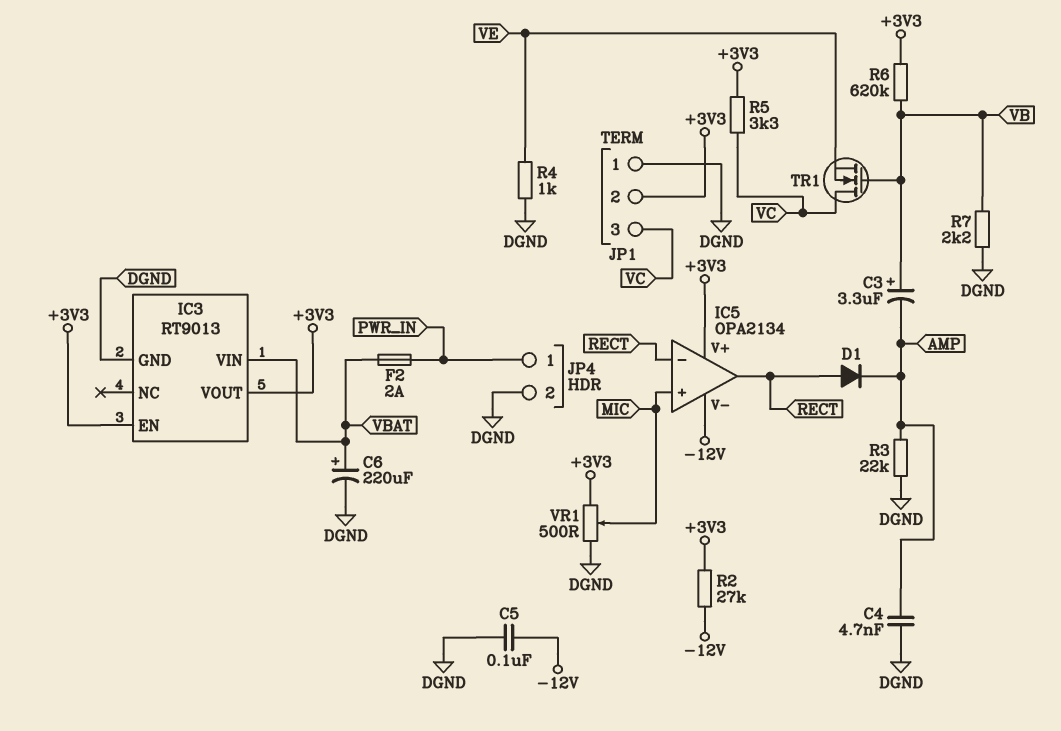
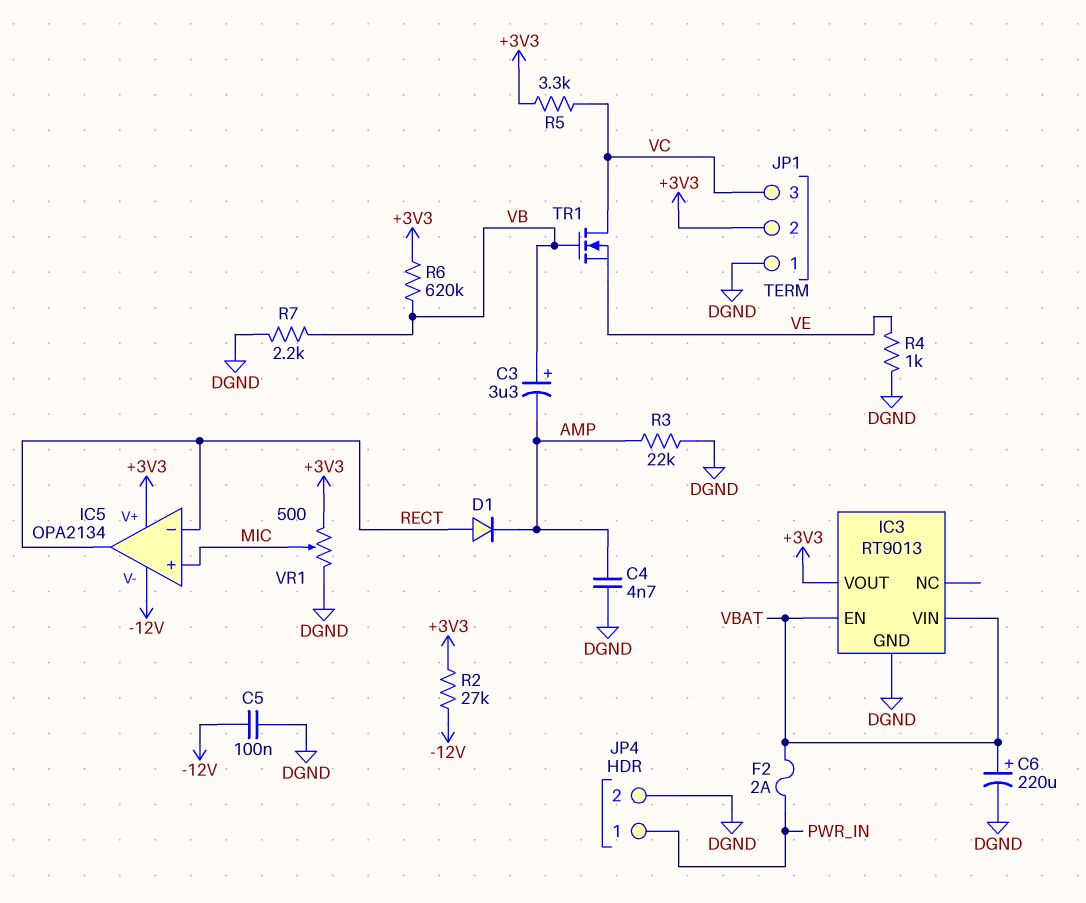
IC3 pin EN: +3V3 -> VBAT

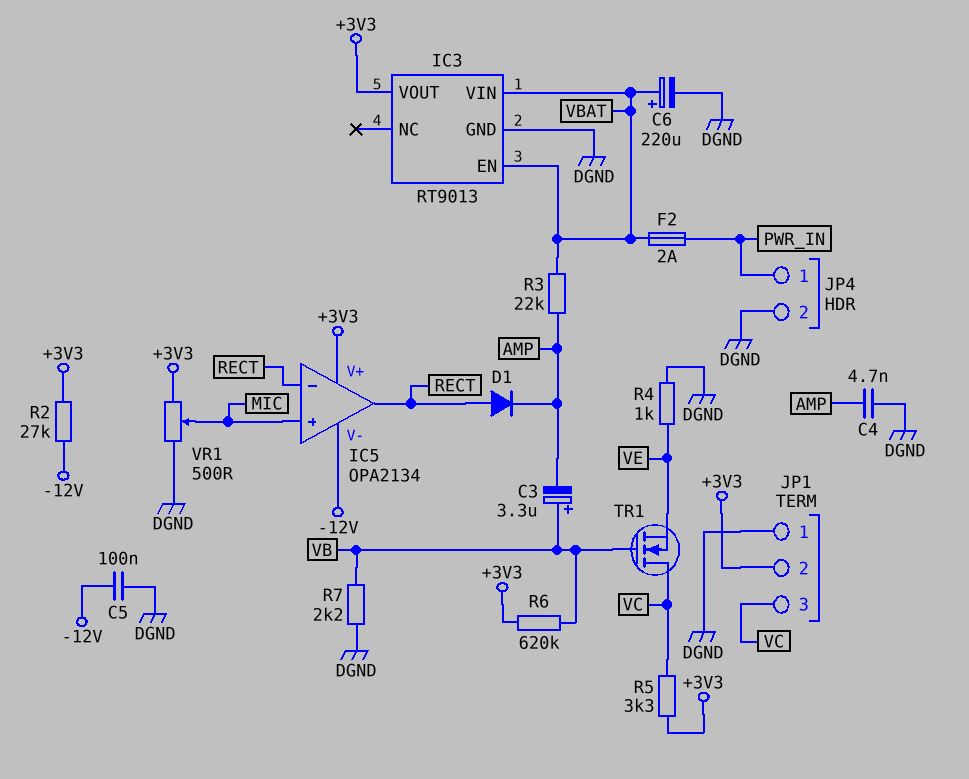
R3: 22k (AMP, DGND) -> 22k (AMP, VBAT)

